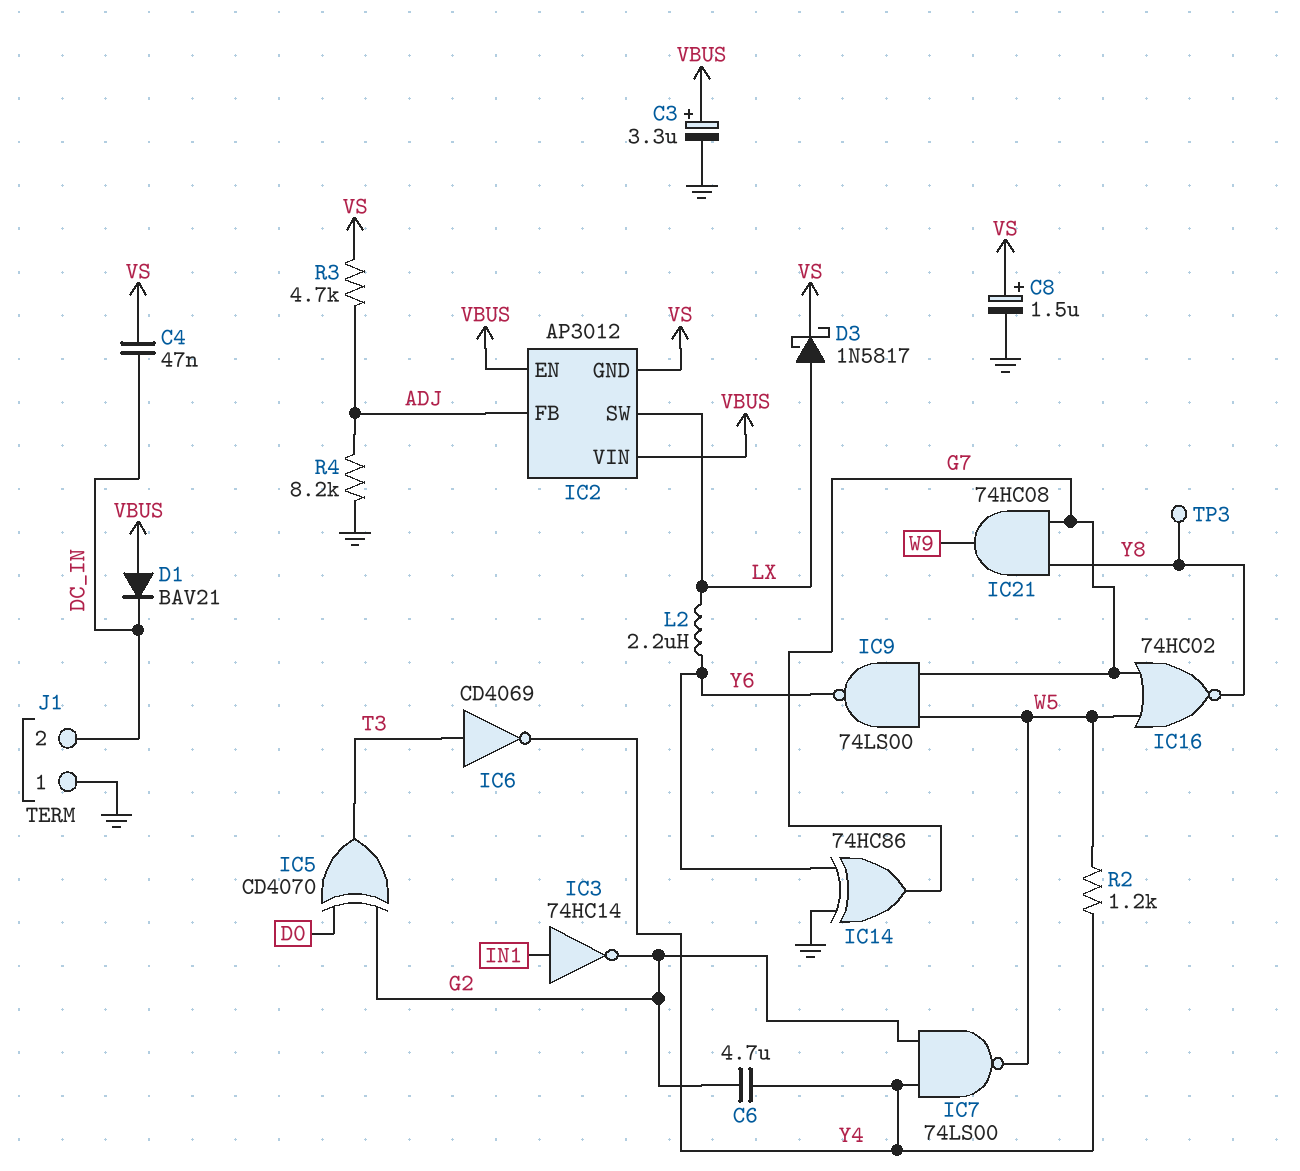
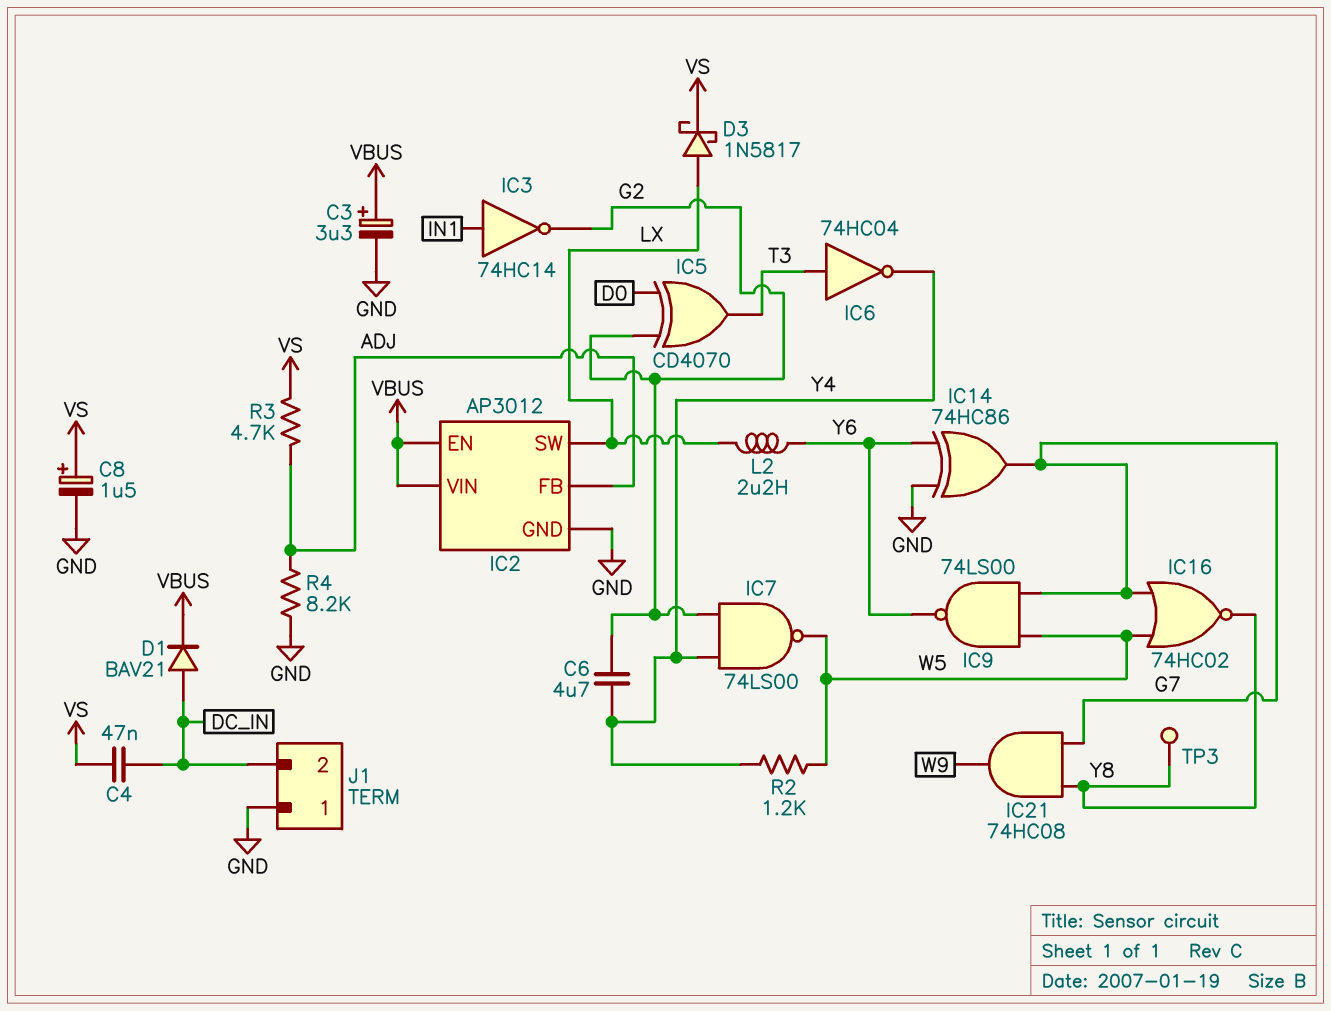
D1: diode BAV21 (A VBUS, K DC_IN) -> diode BAV21 (A DC_IN, K VBUS)
IC2 pin GND: VS -> GND
IC6: NOT CD4069 (in T3, out Y4) -> NOT 74HC04 (in T3, out Y4)

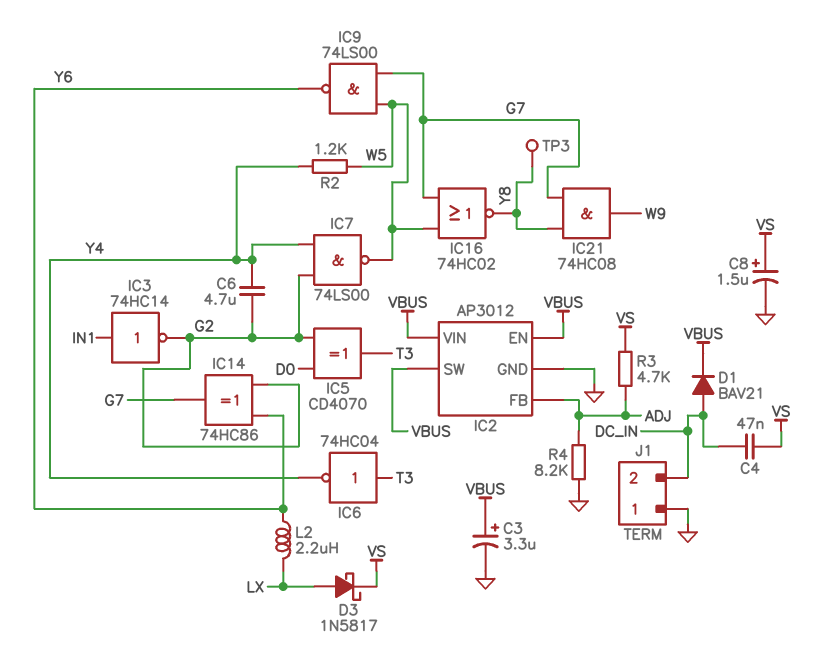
IC2 pin SW: LX -> VBUS
IC14: XOR 74HC86 (in GND, in Y6, out G7) -> XOR 74HC86 (in G2, in Y6, out G7)

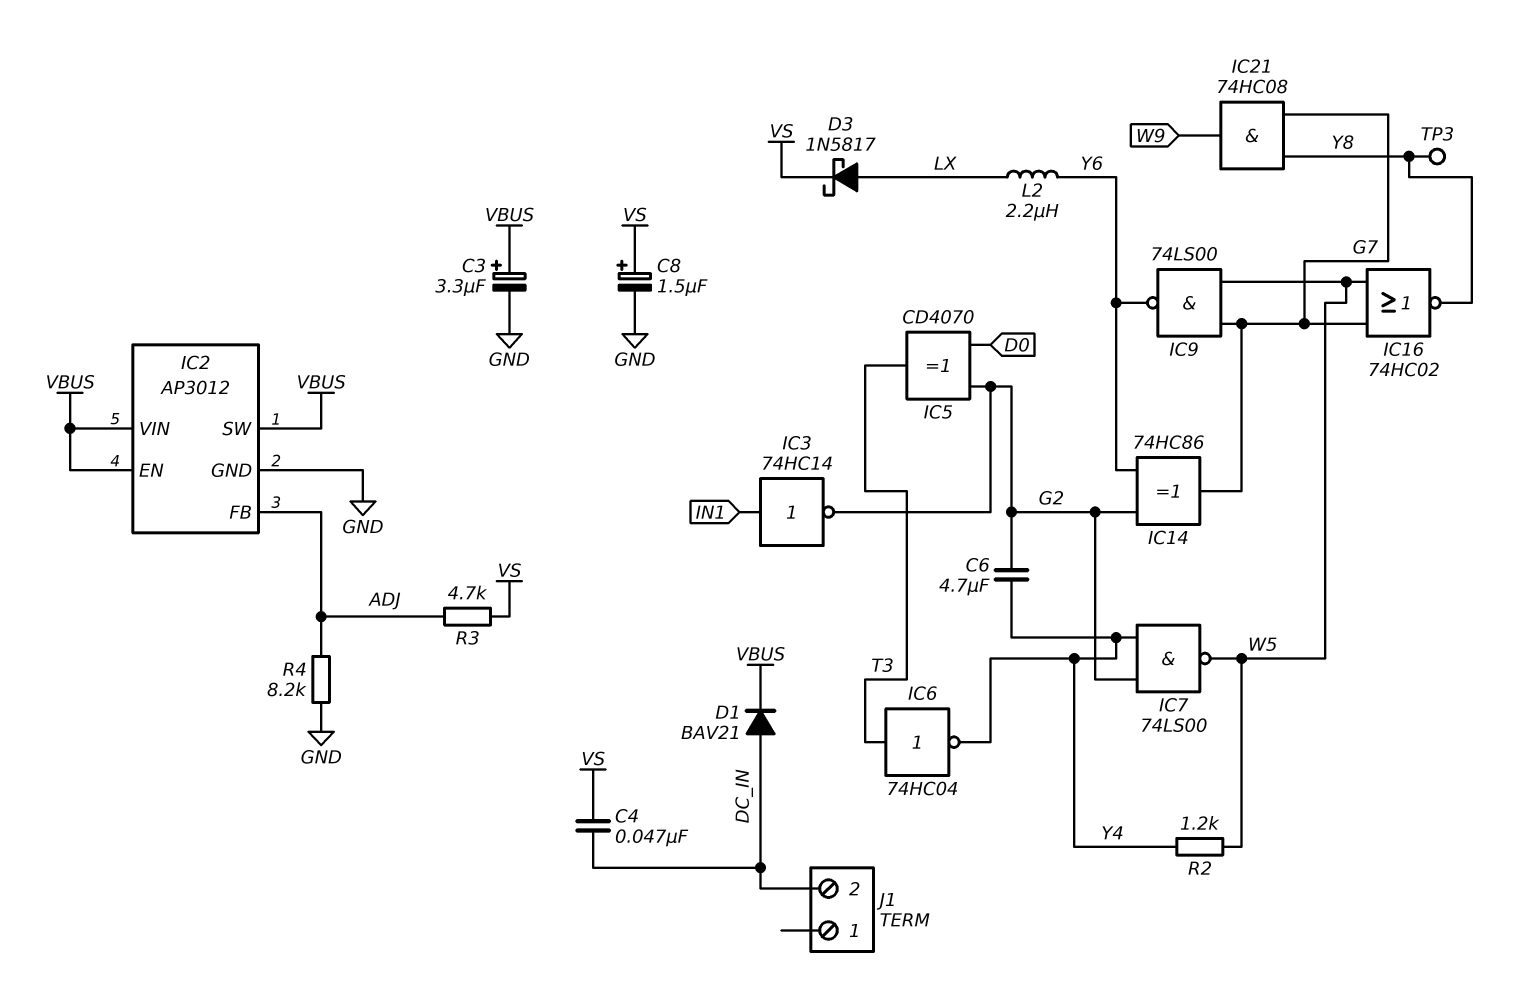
J1 pin 1: GND -> none

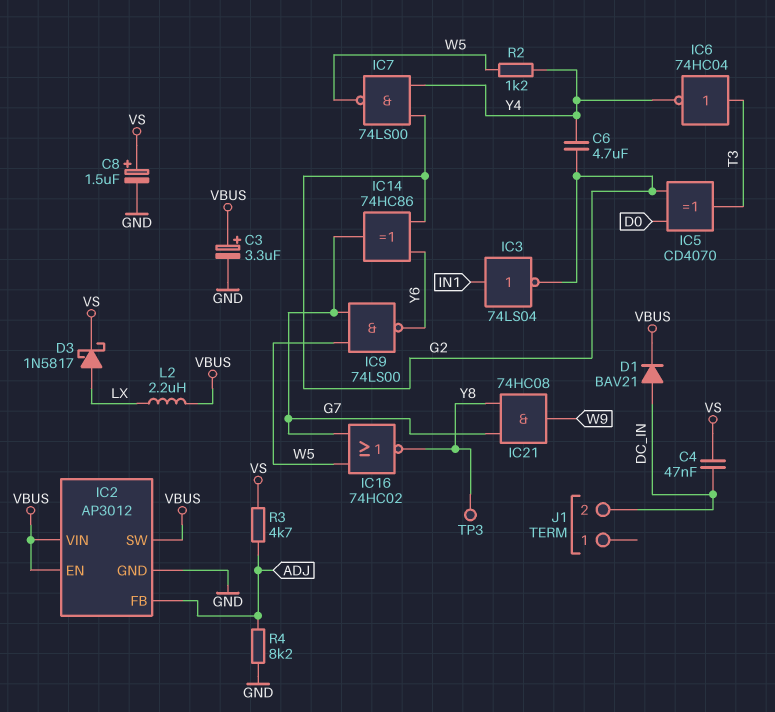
IC3: NOT 74HC14 (in IN1, out G2) -> NOT 74LS04 (in IN1, out G2)
L2: 2.2uH (LX, Y6) -> 2.2uH (LX, VBUS)

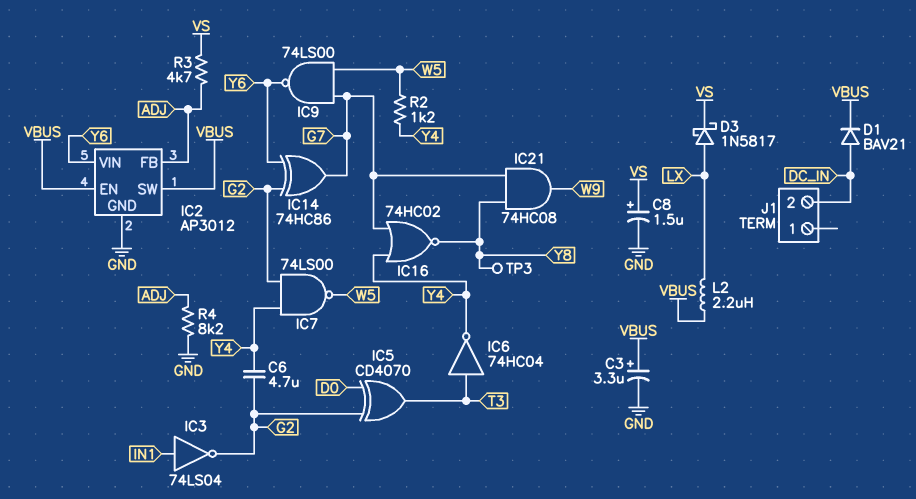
C4: 47nF (DC_IN, VS) -> none
IC2 pin VIN: VBUS -> Y6
IC16: NOR 74HC02 (in G7, in W5, out Y8) -> NOR 74HC02 (in G7, in Y4, out Y8)

